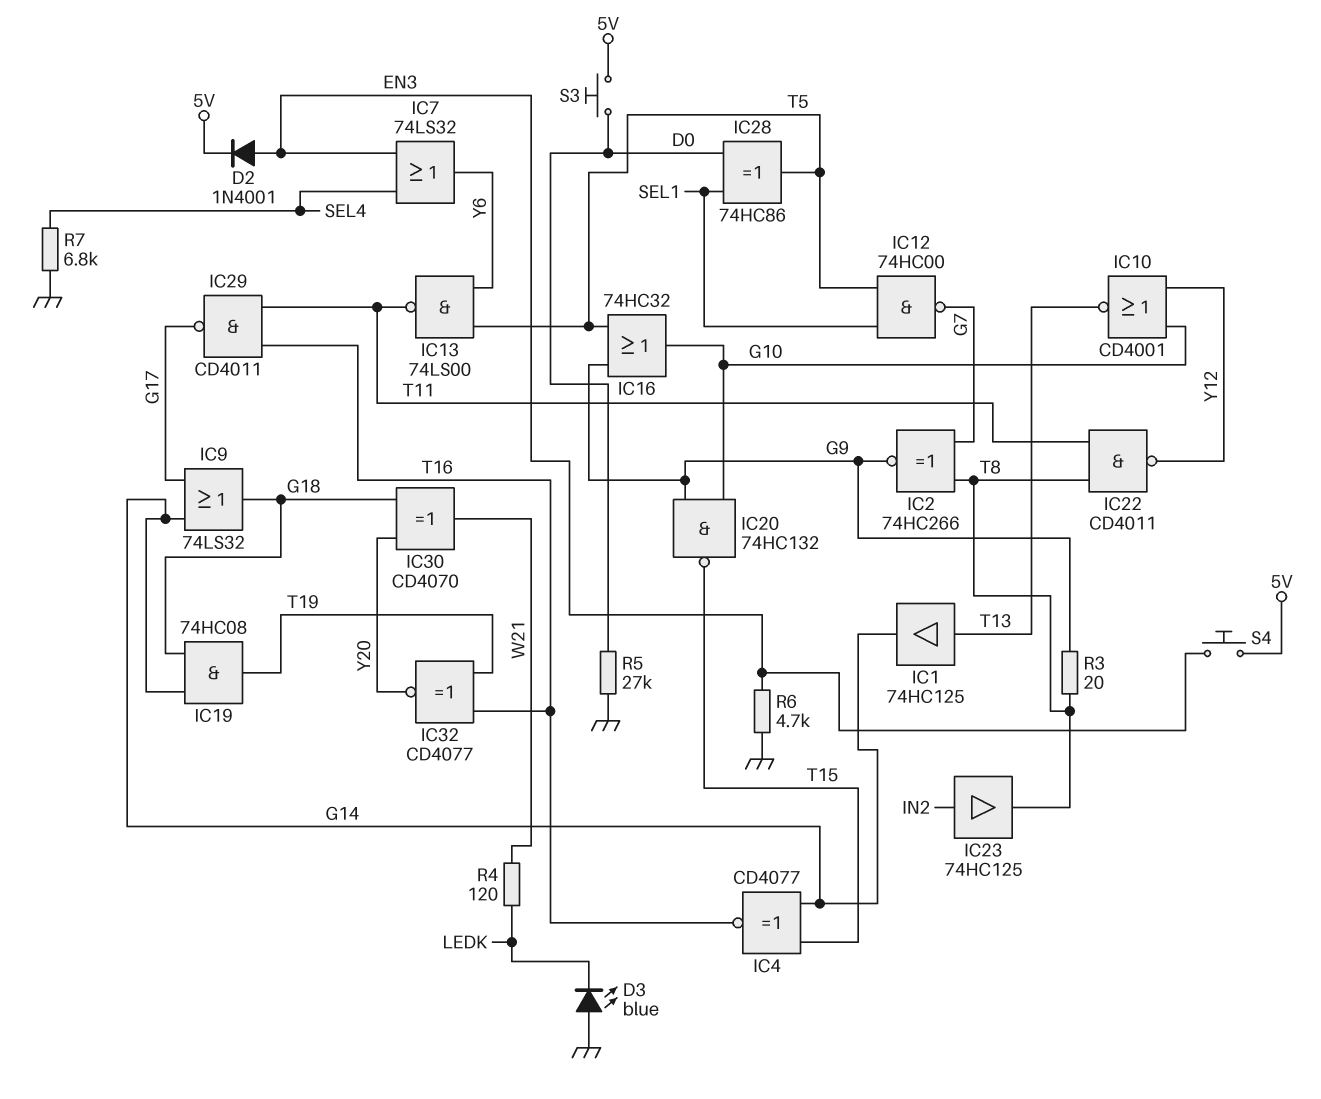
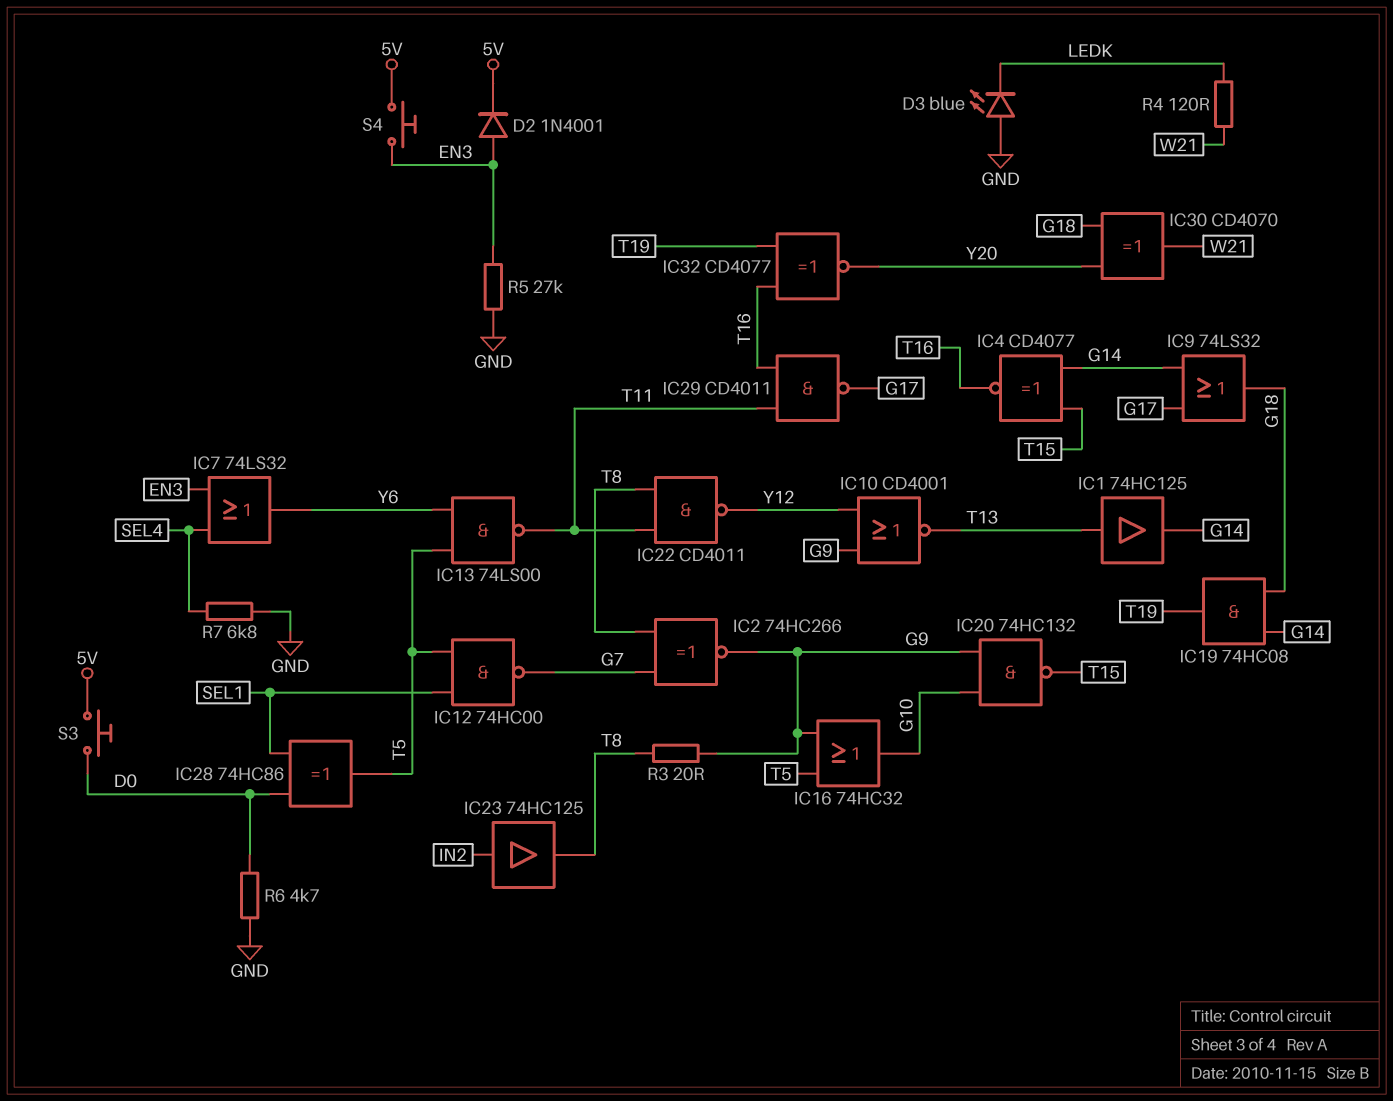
IC10: NOR CD4001 (in G10, in Y12, out T13) -> NOR CD4001 (in G9, in Y12, out T13)
R5: 27k (D0, GND) -> 27k (EN3, GND)
R6: 4.7k (EN3, GND) -> 4.7k (D0, GND)

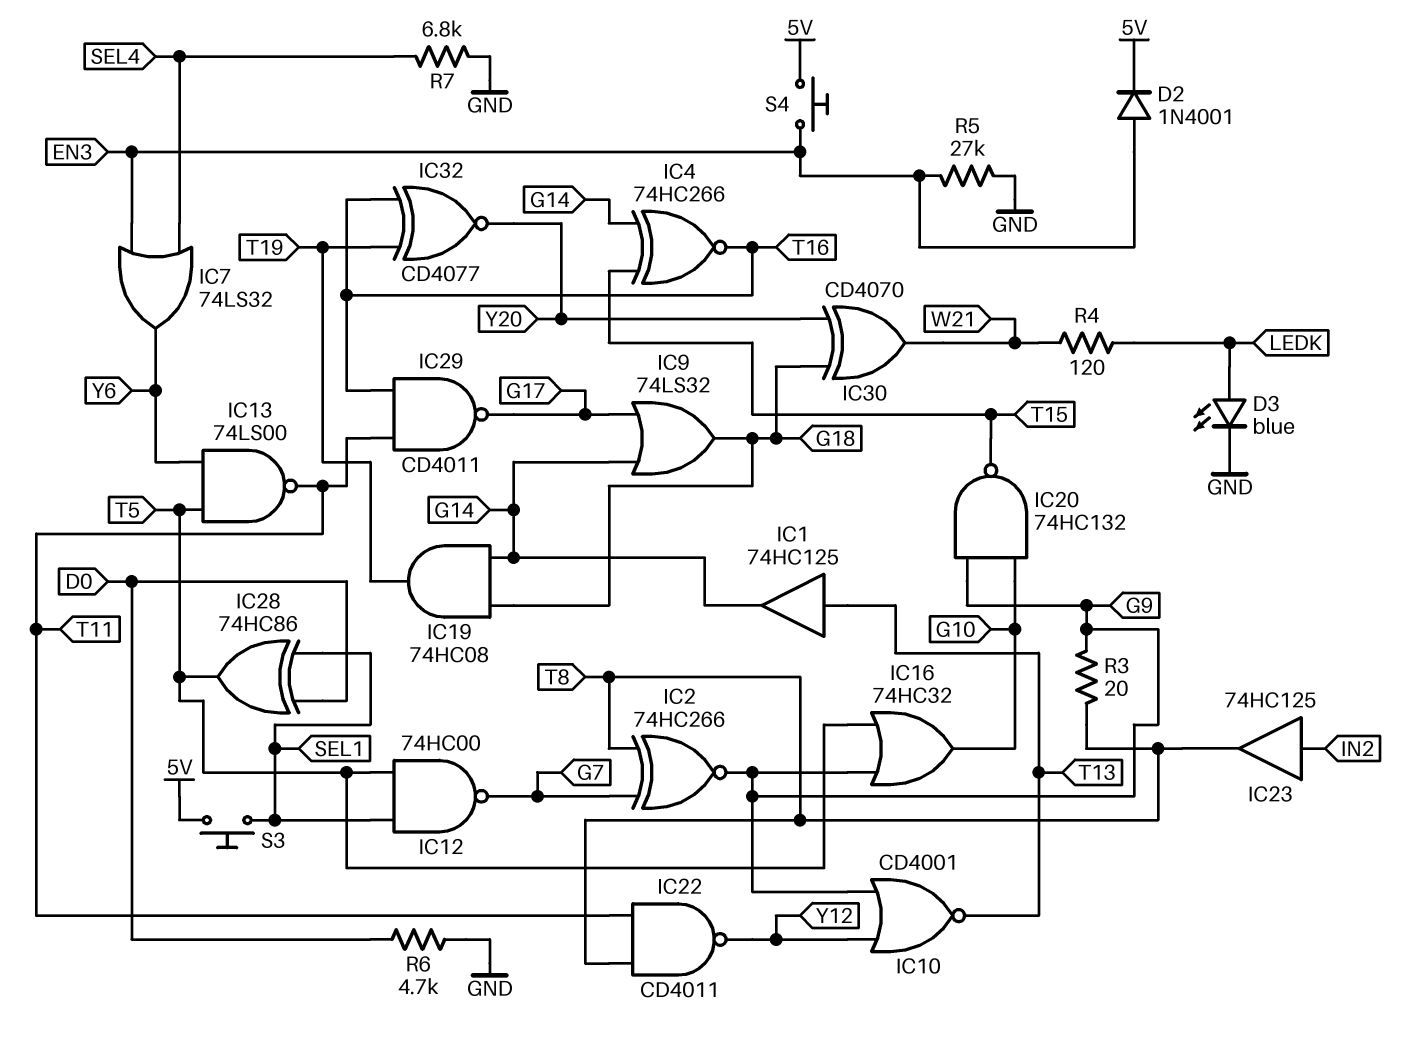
D3: LED blue (A GND, K LEDK) -> LED blue (A LEDK, K GND)
IC4: XNOR CD4077 (in G14, in T15, out T16) -> XNOR 74HC266 (in G14, in T15, out T16)
S3: button (5V, D0) -> button (5V, SEL1)

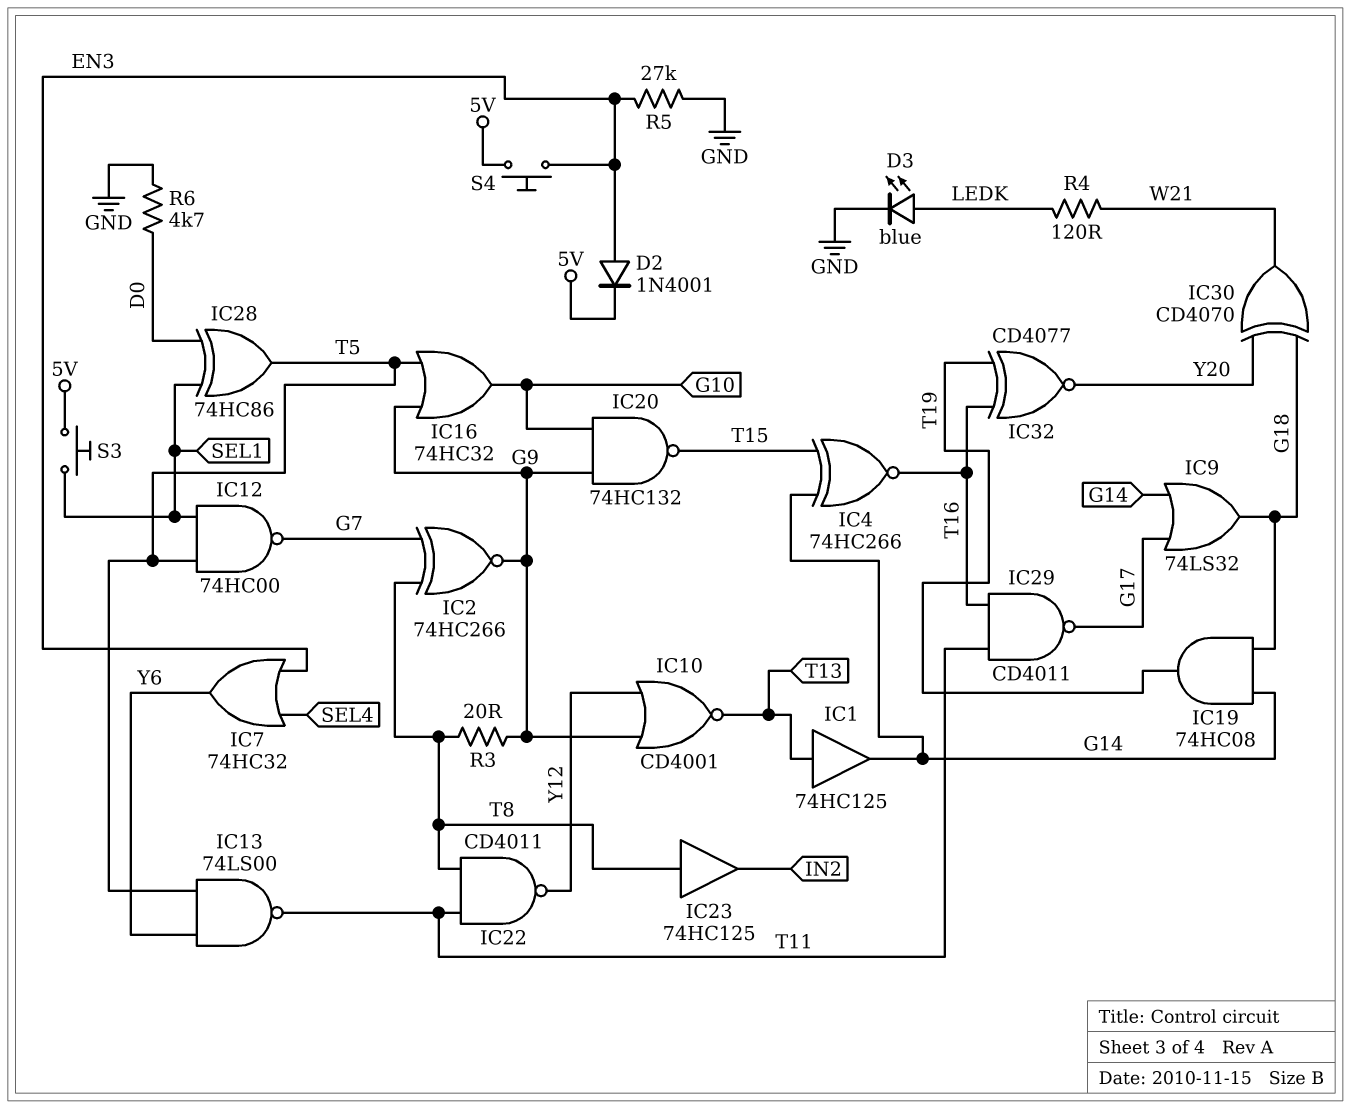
IC7: OR 74LS32 (in EN3, in SEL4, out Y6) -> OR 74HC32 (in EN3, in SEL4, out Y6)
IC23: buffer 74HC125 (in IN2, out T8) -> buffer 74HC125 (in T8, out IN2)
R7: 6.8k (GND, SEL4) -> none

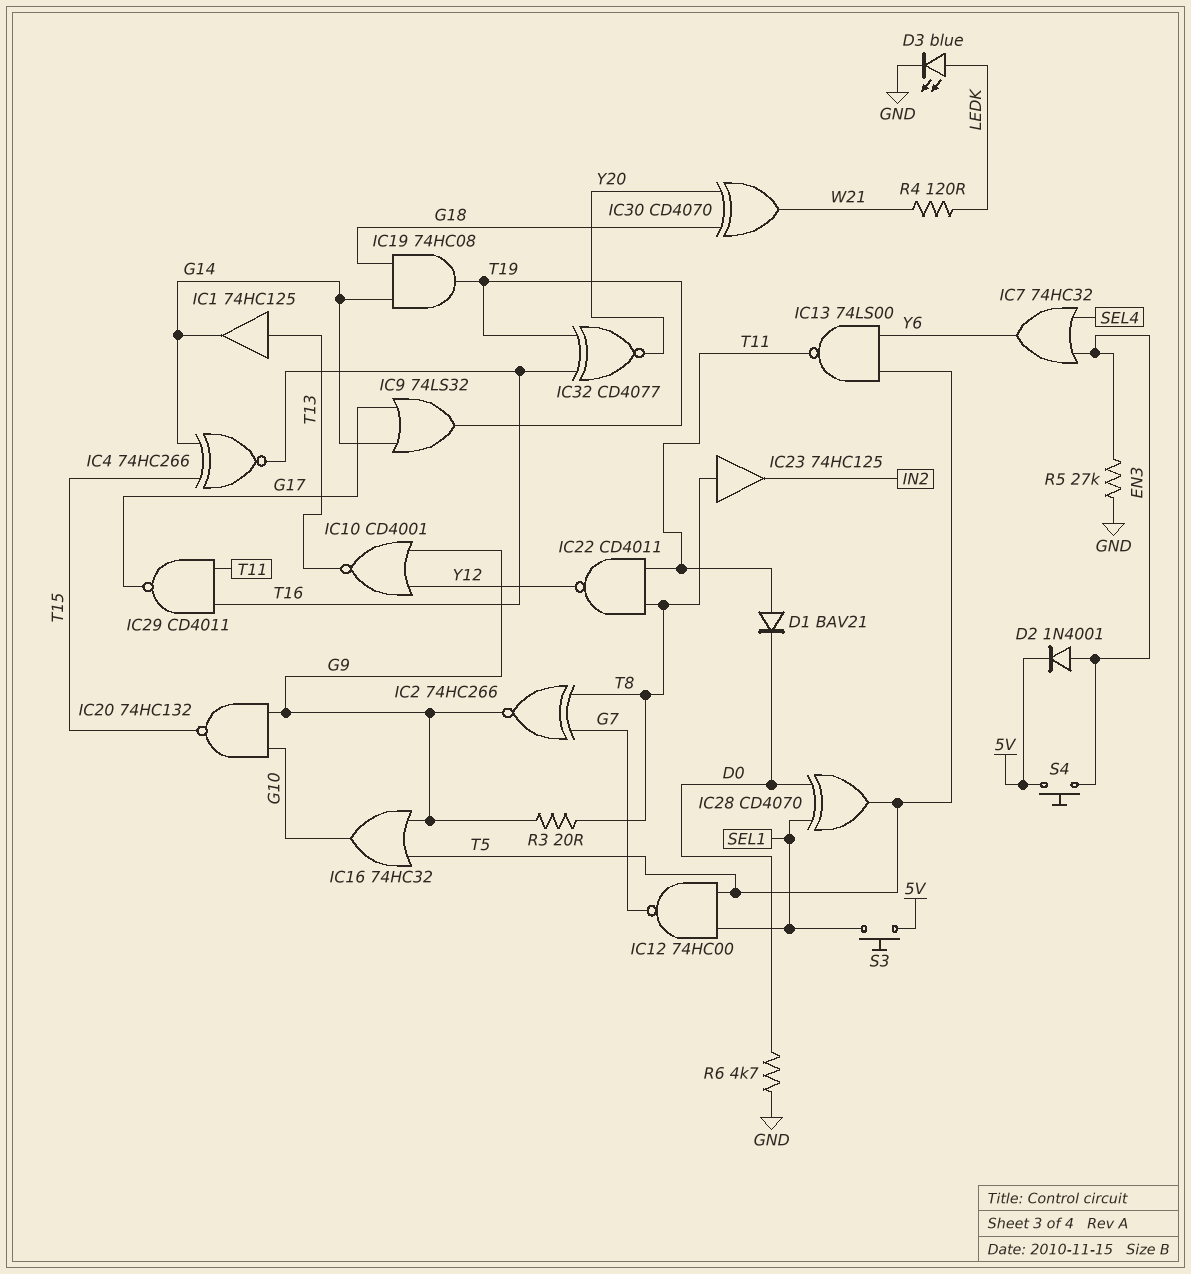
D1: none -> diode BAV21 (A T11, K D0)
IC9: OR 74LS32 (in G14, in G17, out G18) -> OR 74LS32 (in G14, in G17, out T19)
IC28: XOR 74HC86 (in D0, in SEL1, out T5) -> XOR CD4070 (in D0, in SEL1, out T5)

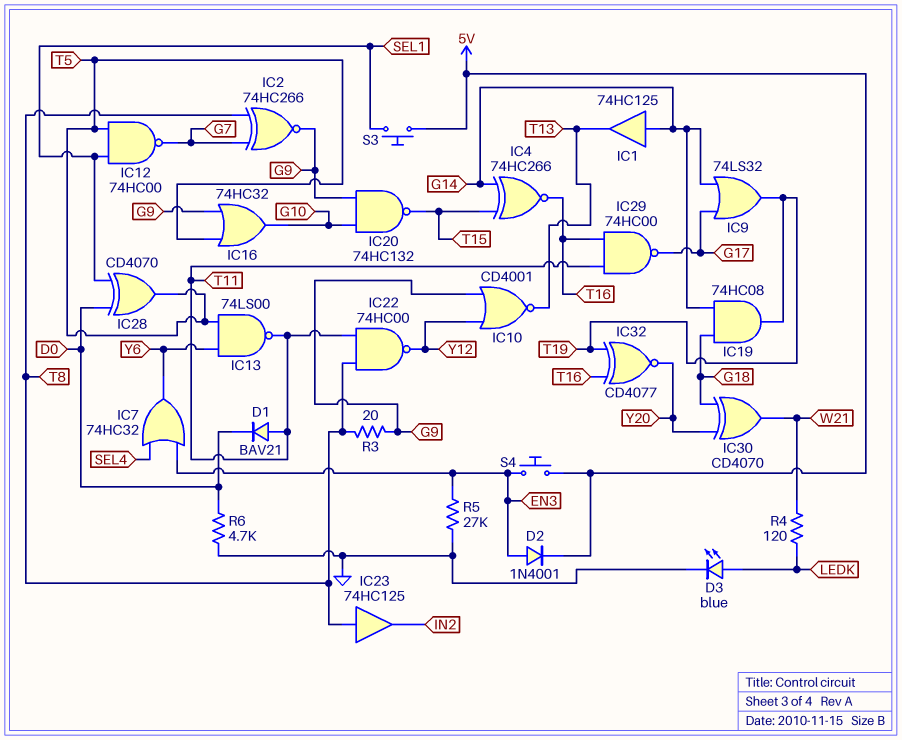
IC1: buffer 74HC125 (in T13, out G14) -> buffer 74HC125 (in G14, out T13)
IC22: NAND CD4011 (in T8, in T11, out Y12) -> NAND 74HC00 (in T8, in T11, out Y12)
IC29: NAND CD4011 (in T11, in T16, out G17) -> NAND 74HC00 (in T11, in T16, out G17)

